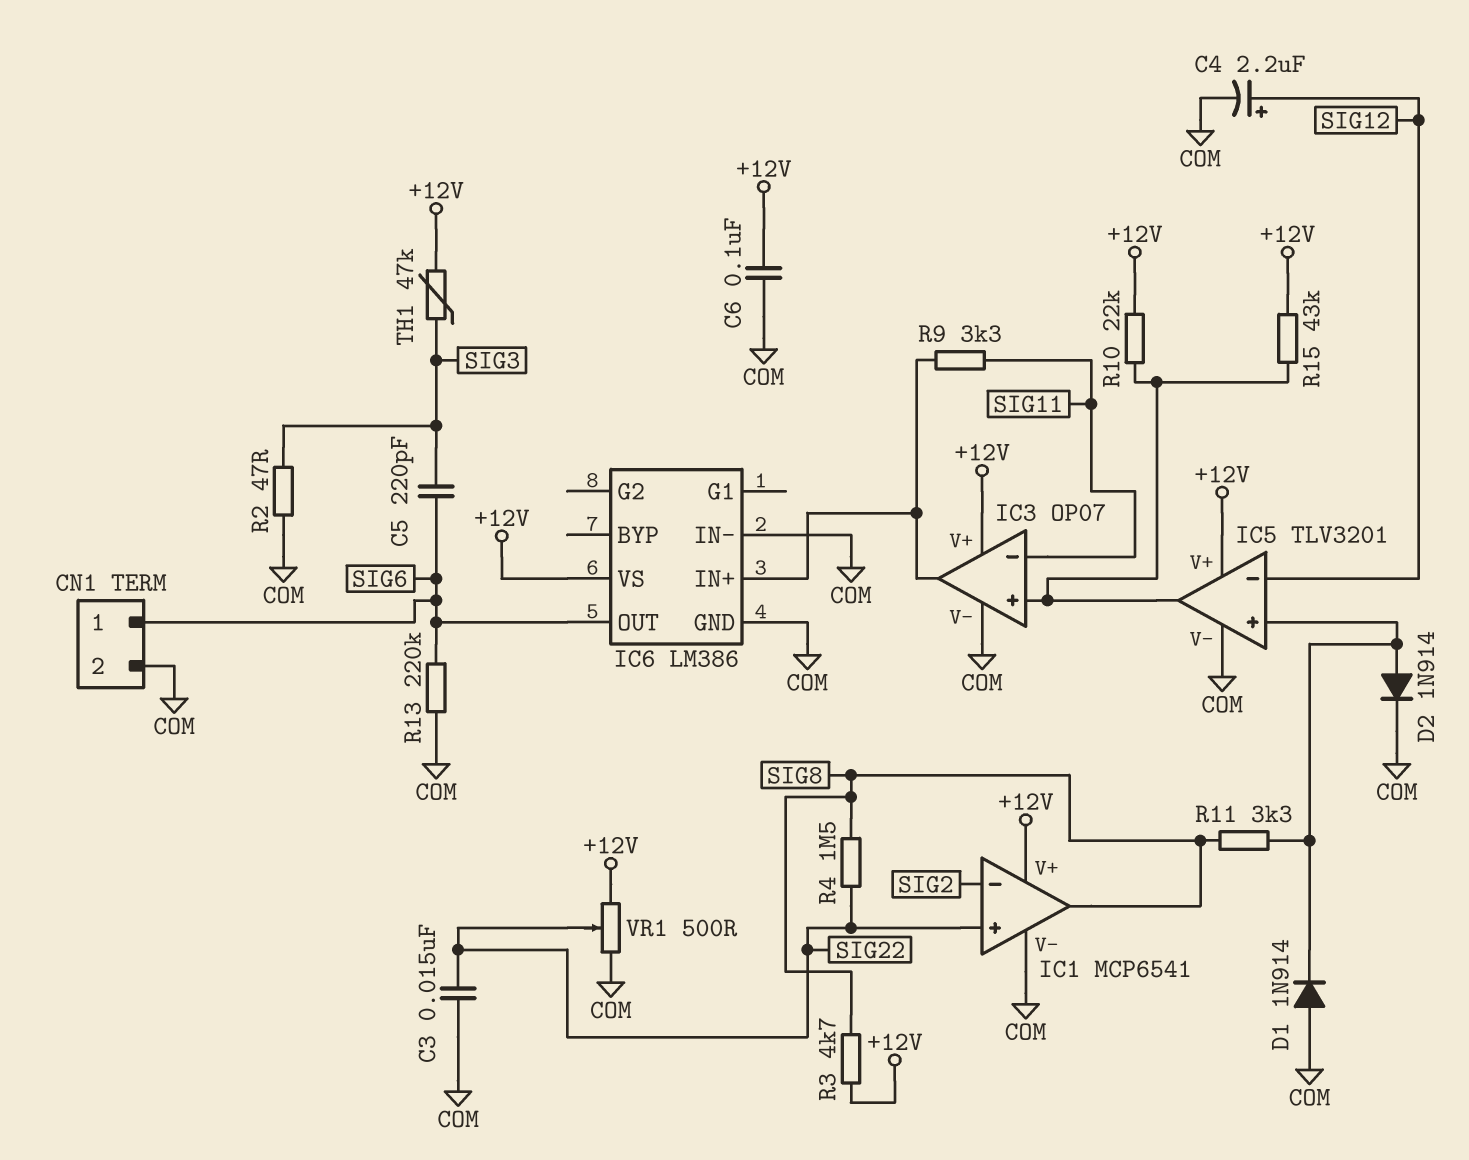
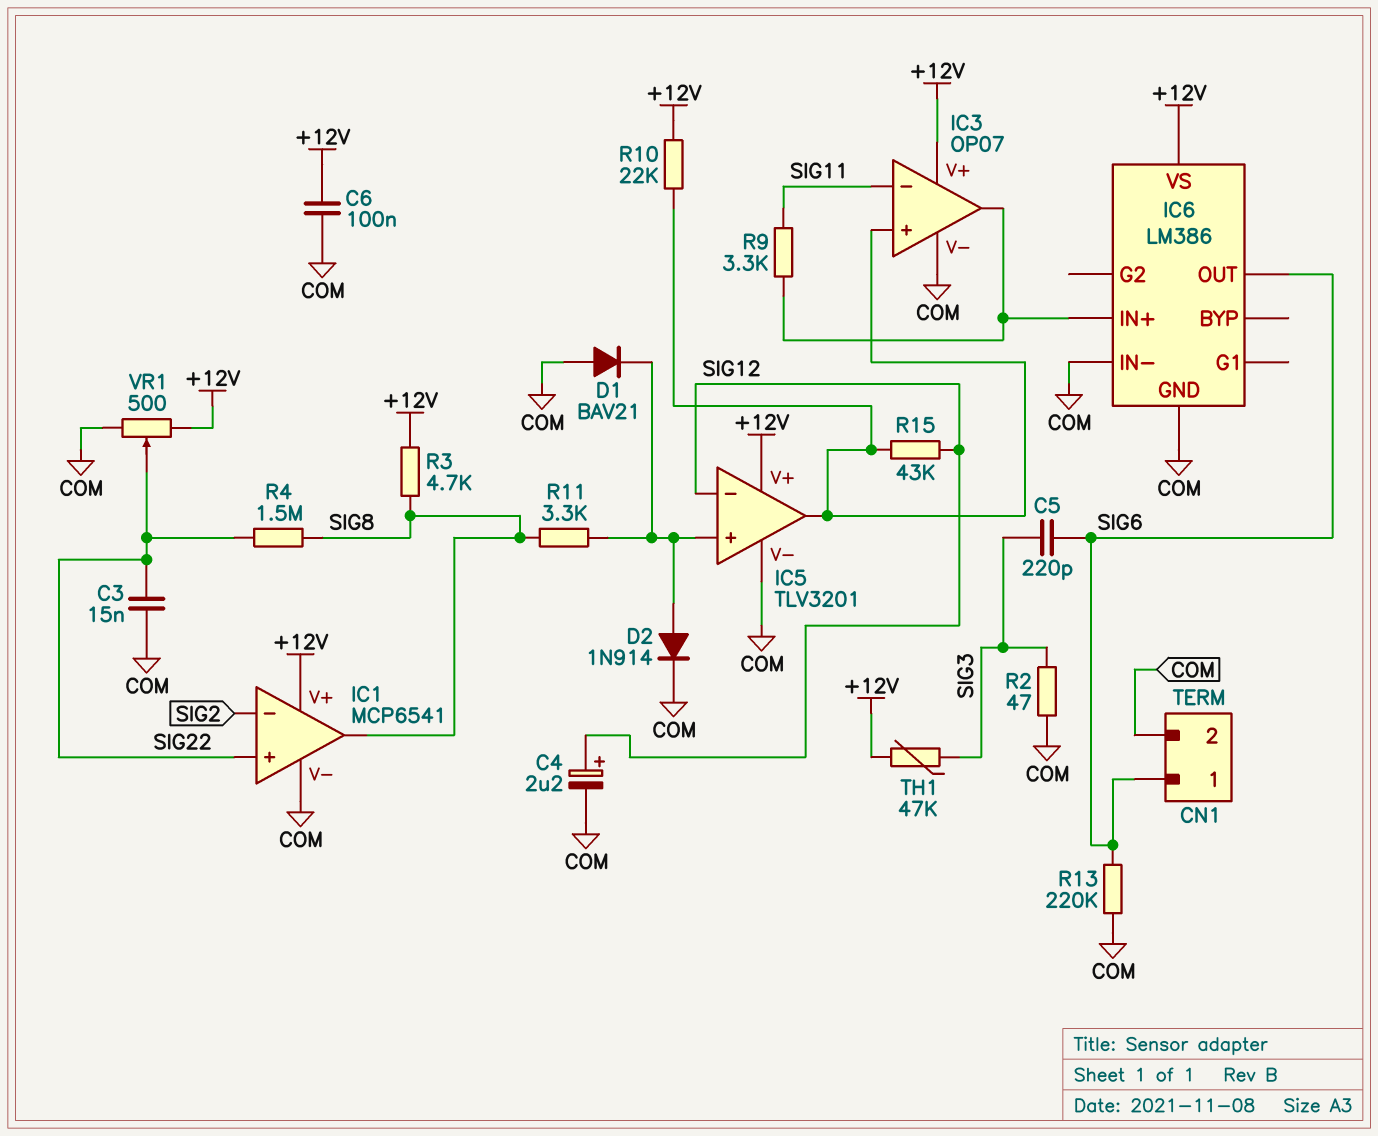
D1: diode 1N914 (A COM, K IC5/in+) -> diode BAV21 (A COM, K IC5/in+)
R15: 43k (+12V, IC3/in+) -> 43k (IC3/in+, SIG12)

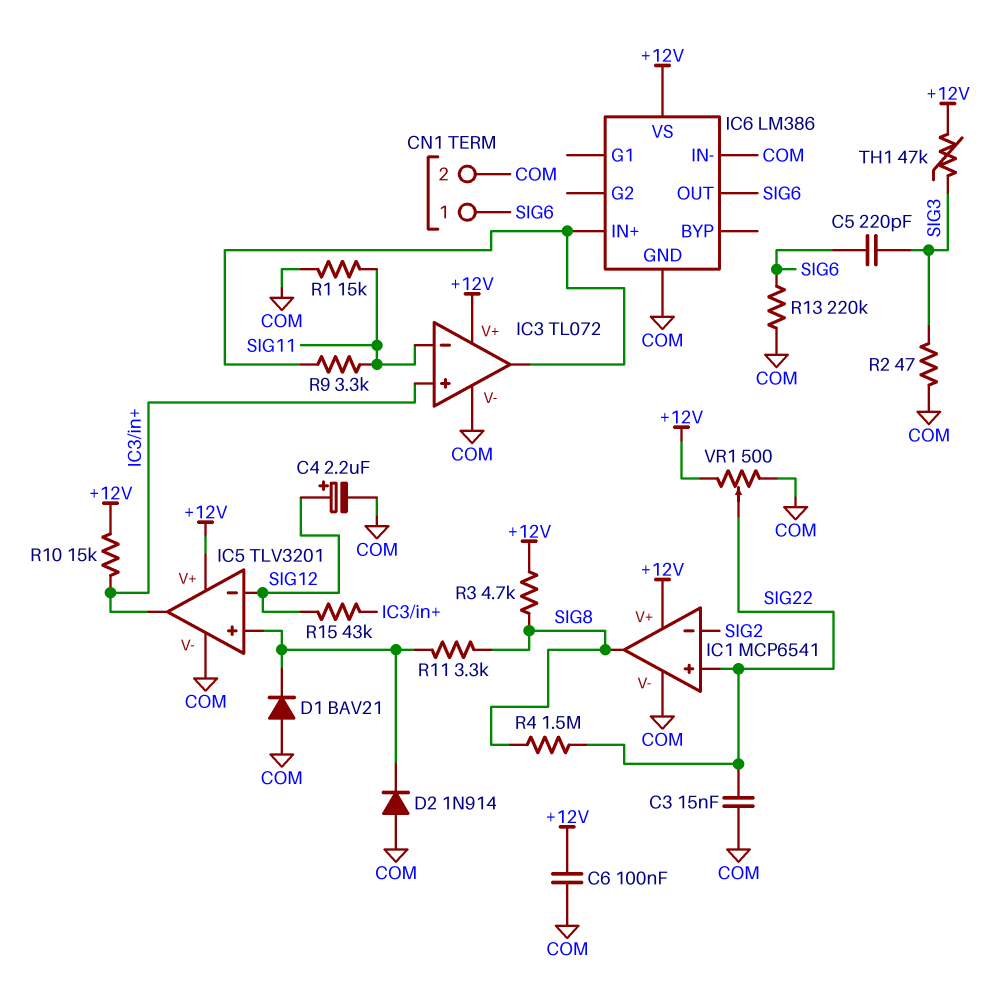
D2: diode 1N914 (A IC5/in+, K COM) -> diode 1N914 (A COM, K IC5/in+)
IC3: OP07 -> TL072
R1: none -> 15k (COM, SIG11)
R10: 22k (+12V, IC3/in+) -> 15k (+12V, IC3/in+)

